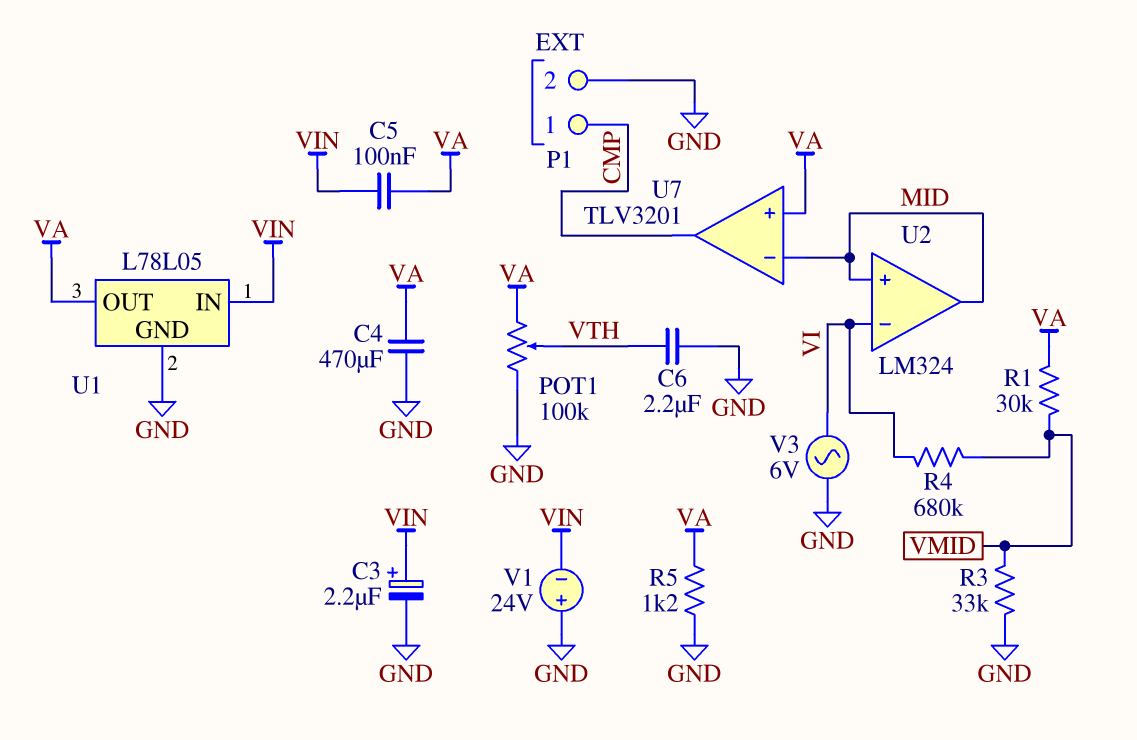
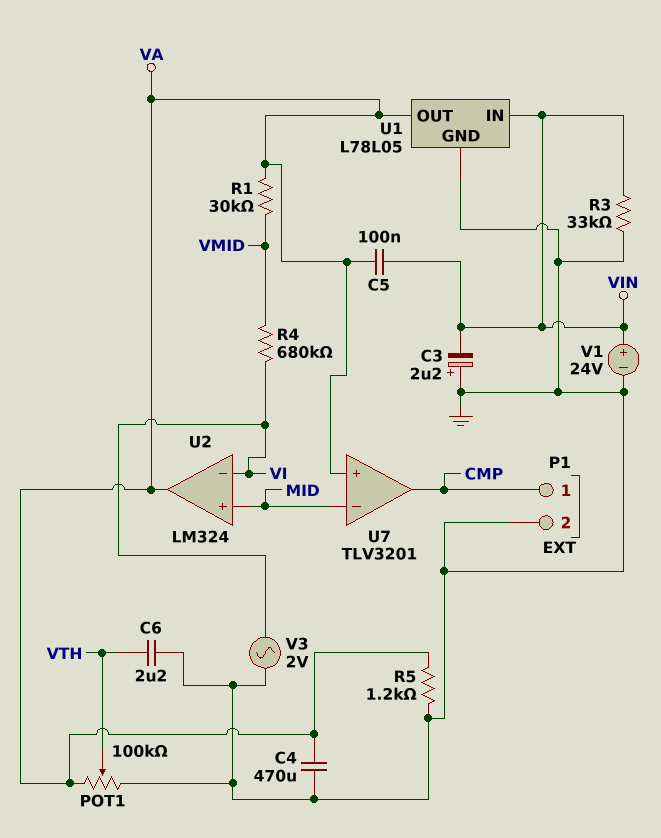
C3: 2.2uF (plus VIN, minus GND) -> 2.2uF (plus GND, minus VIN)
R3: 33k (GND, VMID) -> 33k (GND, VIN)
U2 pin out: MID -> VA
V1: 24V (plus GND, minus VIN) -> 24V (plus VIN, minus GND)
V3: AC 6V (GND, VI) -> AC 2V (GND, VI)

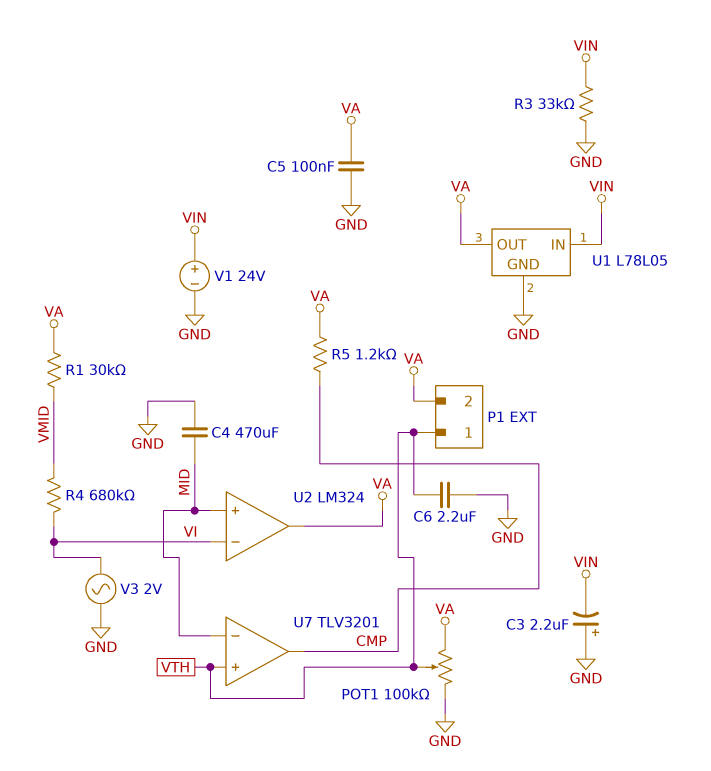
C4: 470uF (GND, VA) -> 470uF (GND, MID)
C5: 100nF (VA, VIN) -> 100nF (GND, VA)
P1 pin 1: CMP -> VTH
P1 pin 2: GND -> VA
R5: 1.2k (GND, VA) -> 1.2k (CMP, VA)
U7 pin in+: VA -> VTH

